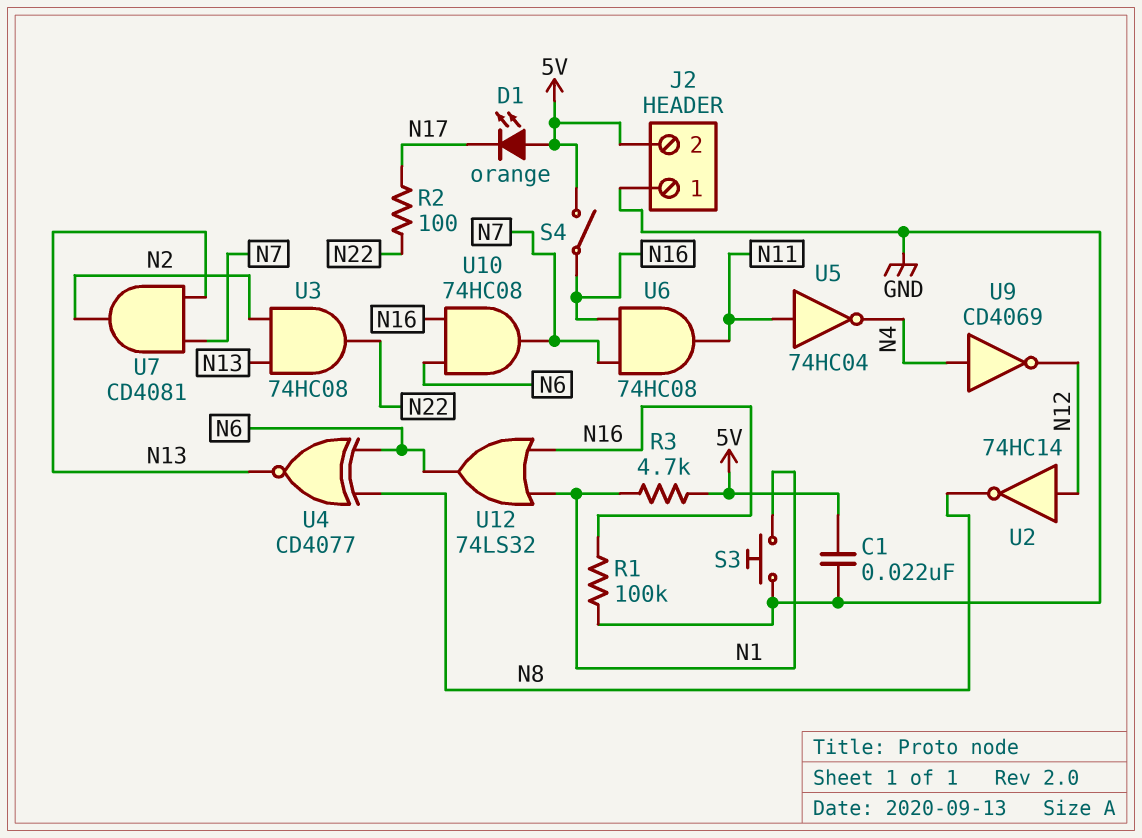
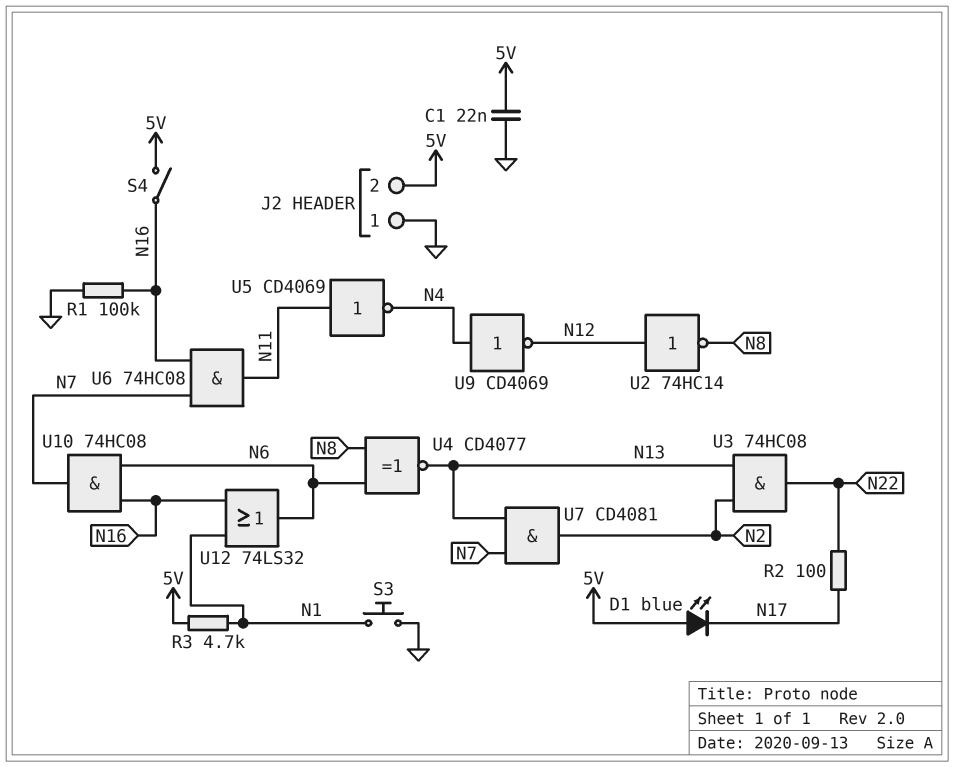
D1: LED orange (A 5V, K N17) -> LED blue (A 5V, K N17)
U5: NOT 74HC04 (in N11, out N4) -> NOT CD4069 (in N11, out N4)

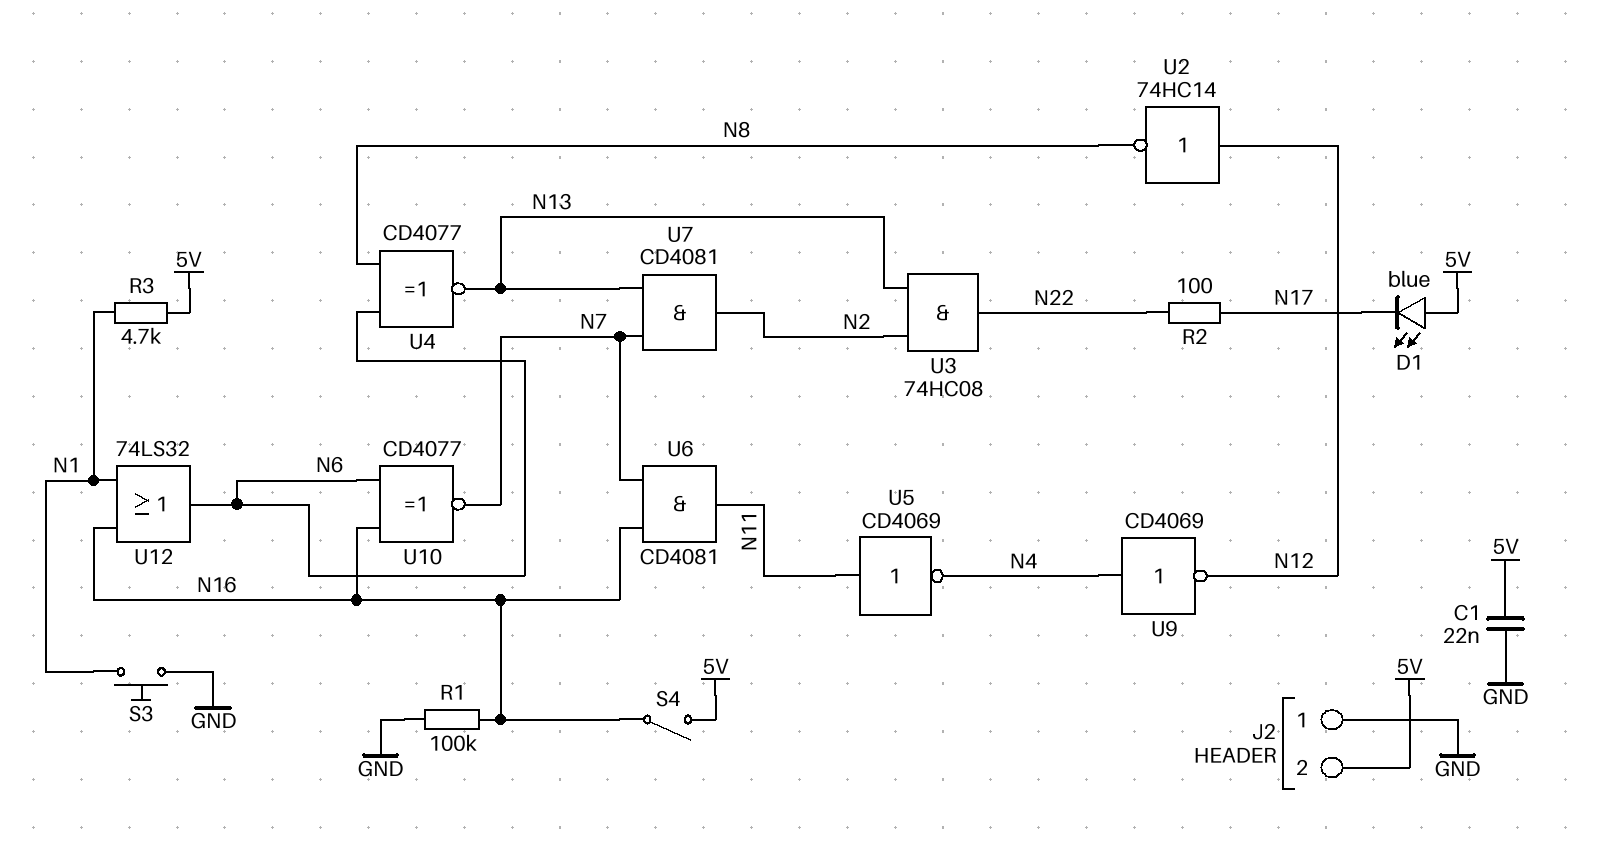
U6: AND 74HC08 (in N7, in N16, out N11) -> AND CD4081 (in N7, in N16, out N11)
U10: AND 74HC08 (in N6, in N16, out N7) -> XNOR CD4077 (in N6, in N16, out N7)

